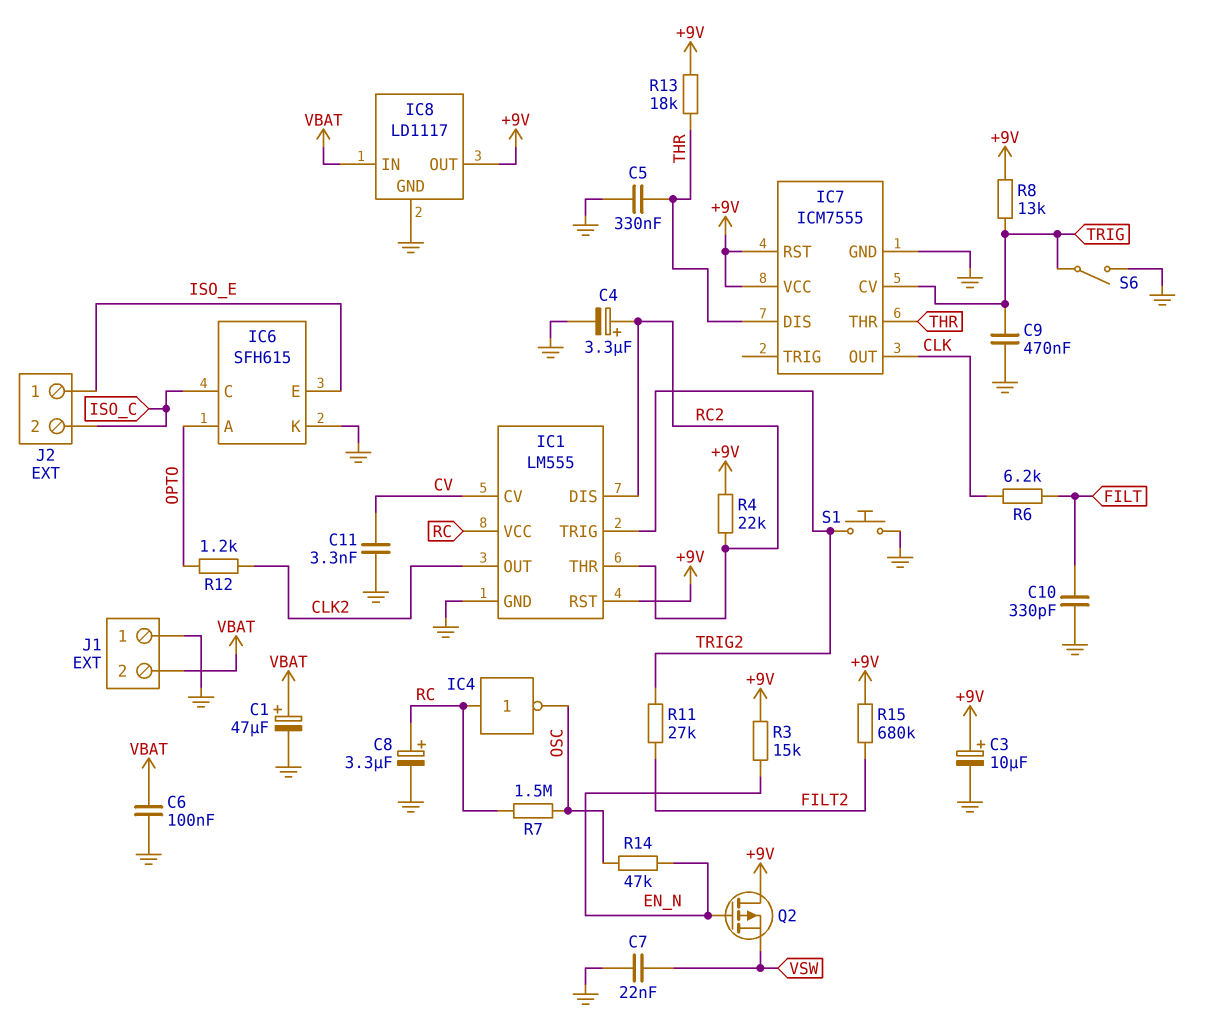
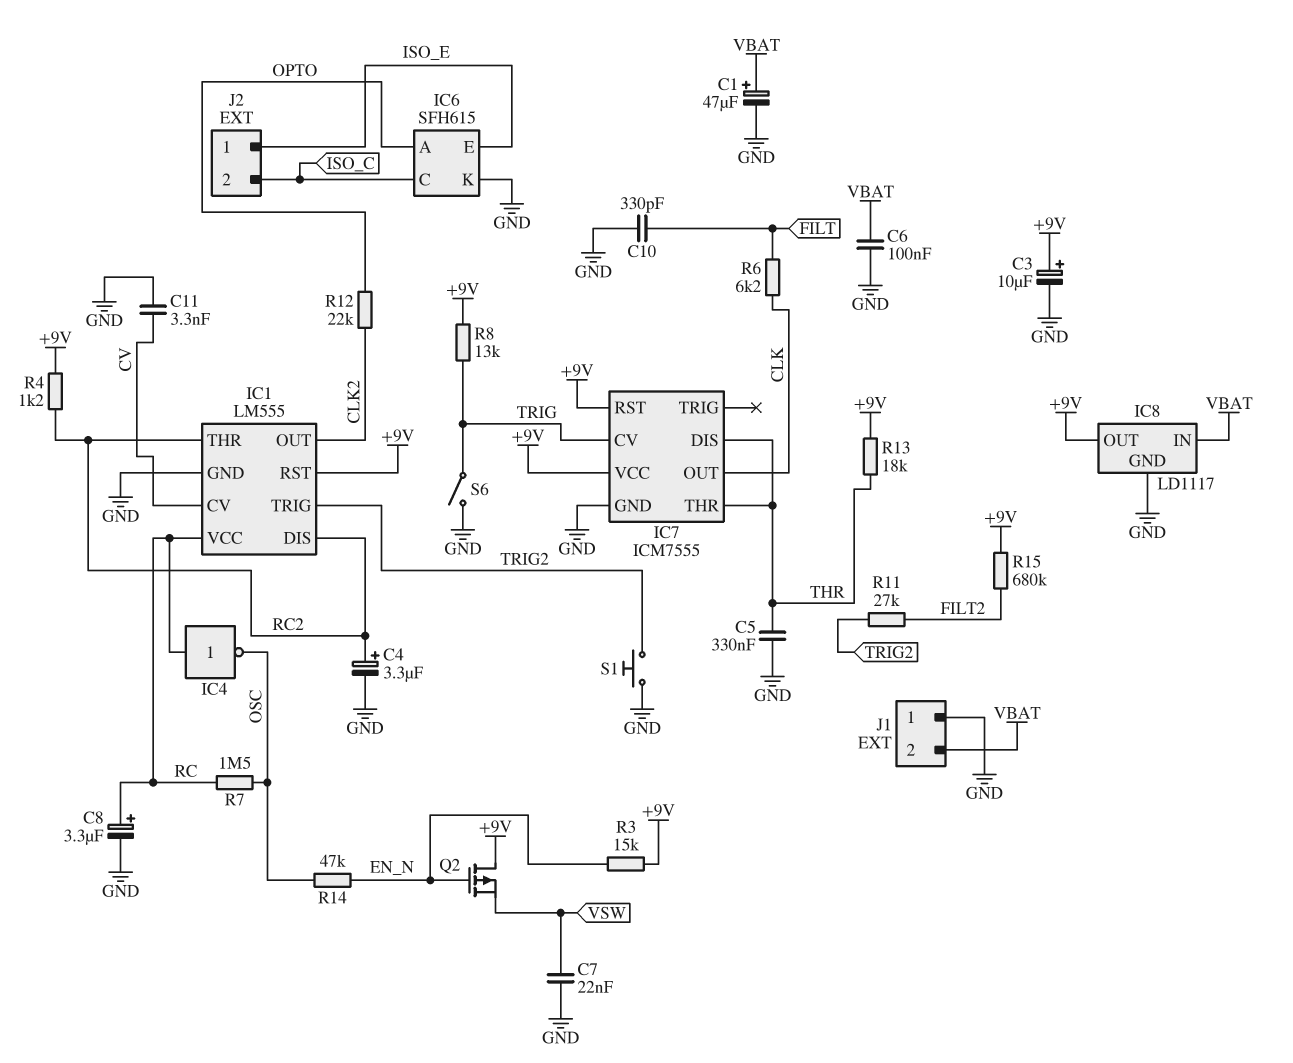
C9: 470nF (GND, TRIG) -> none
R4: 22k (+9V, RC2) -> 1.2k (+9V, RC2)
R12: 1.2k (CLK2, OPTO) -> 22k (CLK2, OPTO)

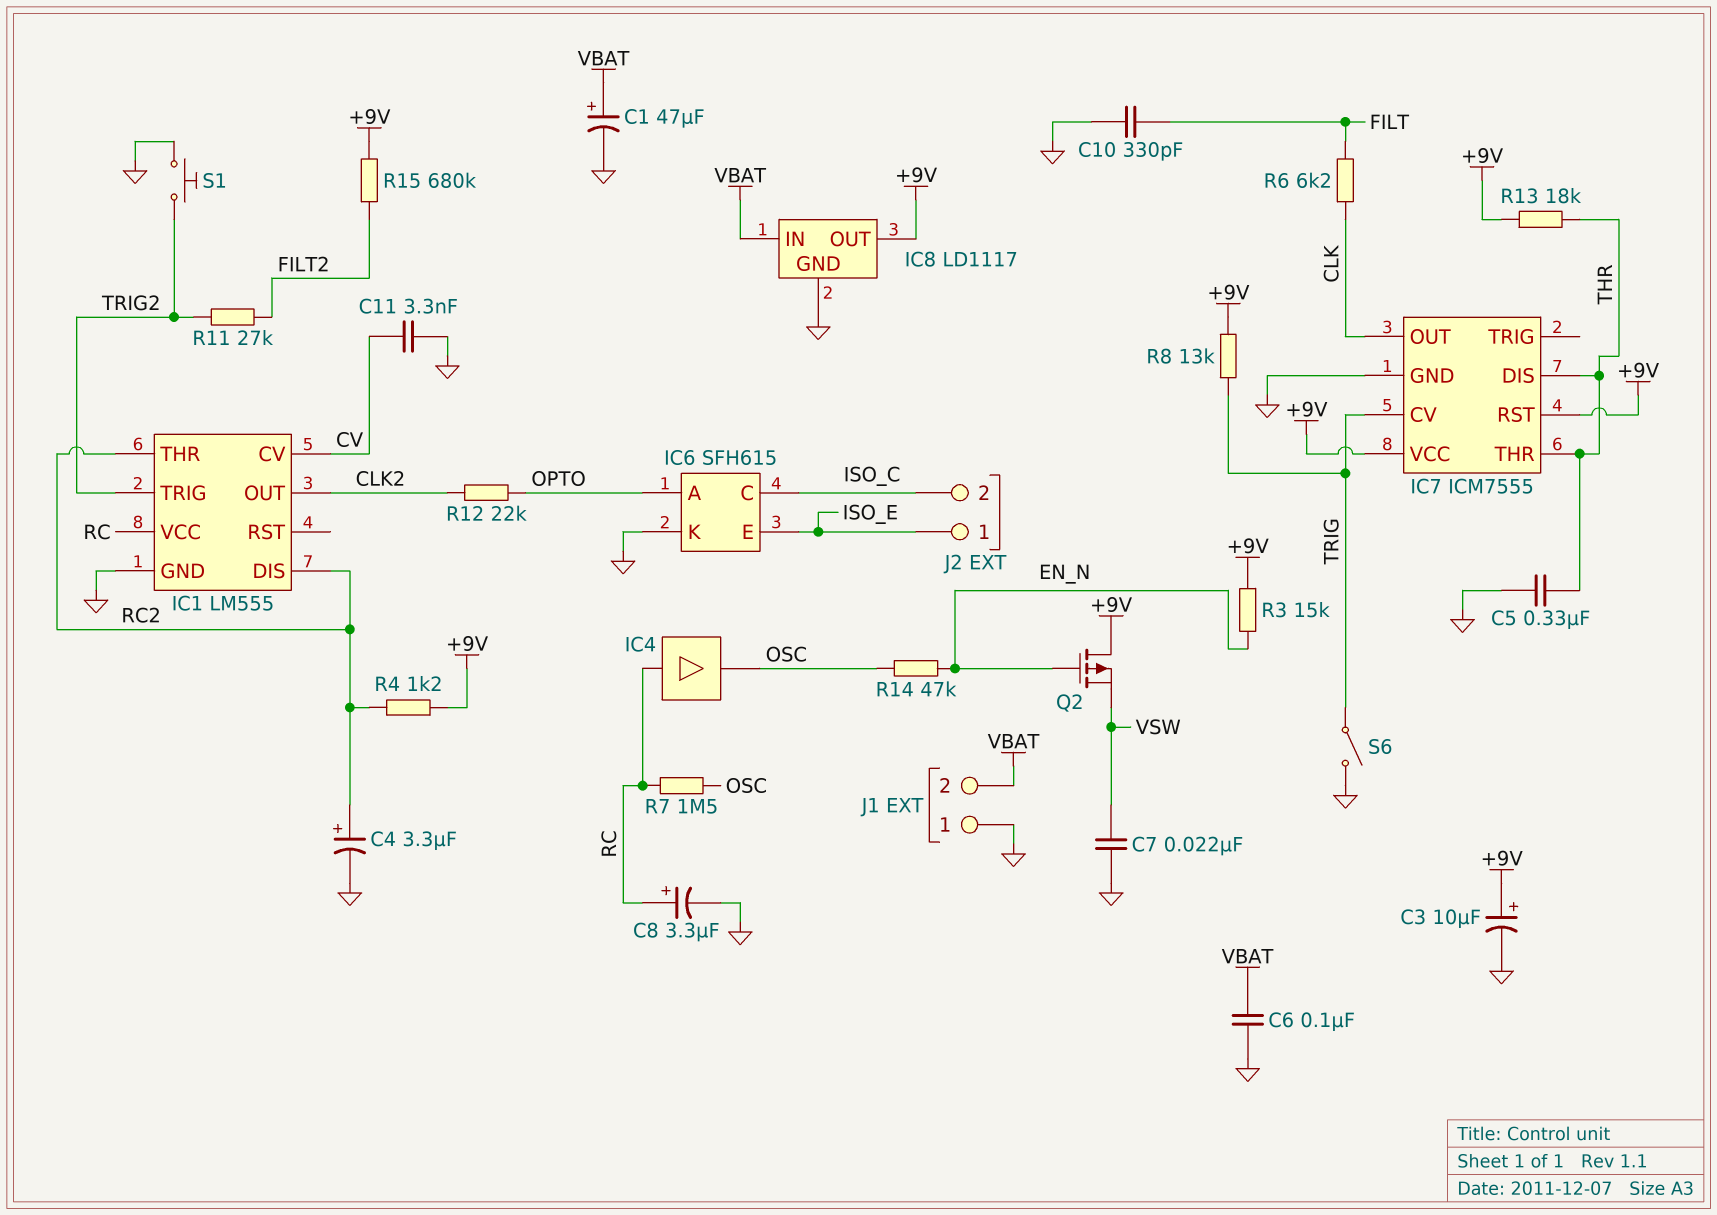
IC1 pin RST: +9V -> none
IC4: NOT (in RC, out OSC) -> buffer (in RC, out OSC)

